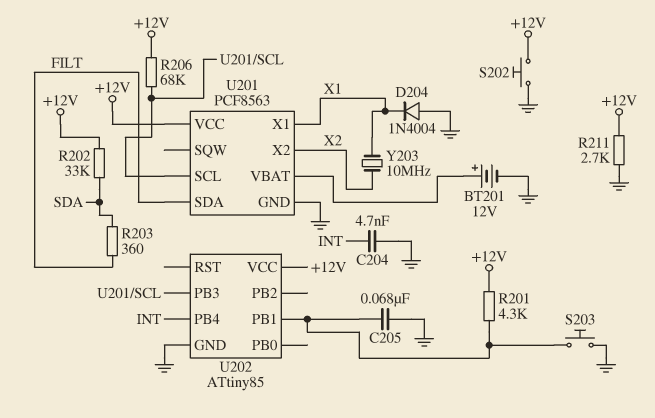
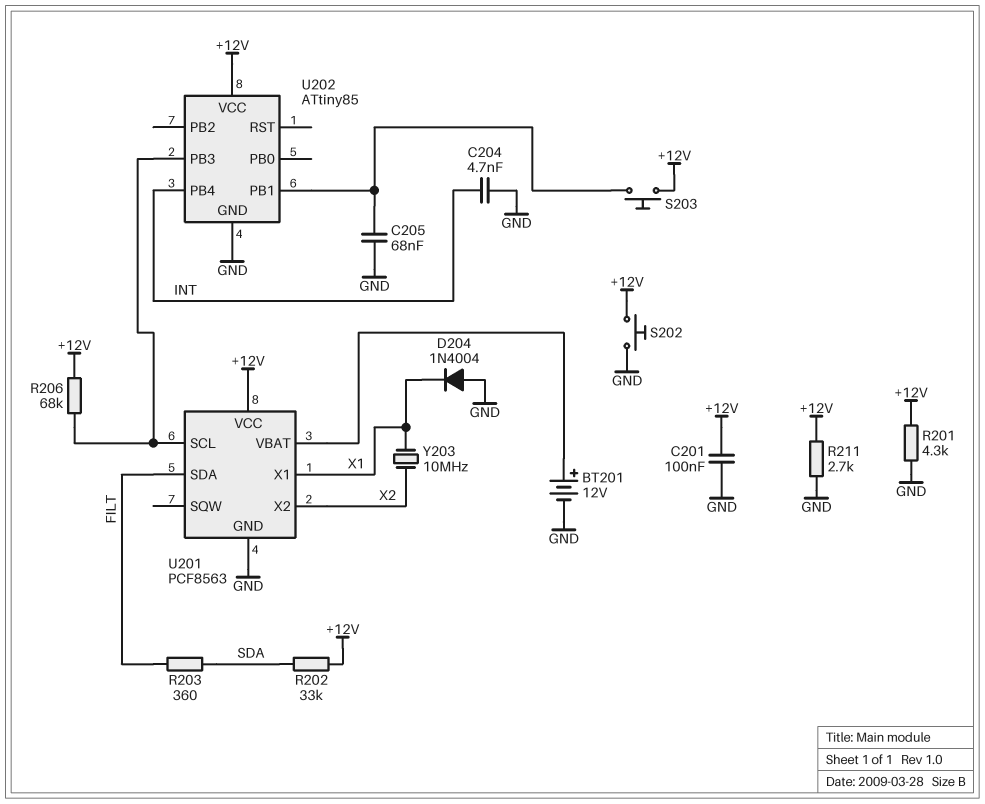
C201: none -> 100nF (+12V, GND)
R201: 4.3k (+12V, U202/PB1) -> 4.3k (+12V, GND)
S203: button (GND, U202/PB1) -> button (+12V, U202/PB1)

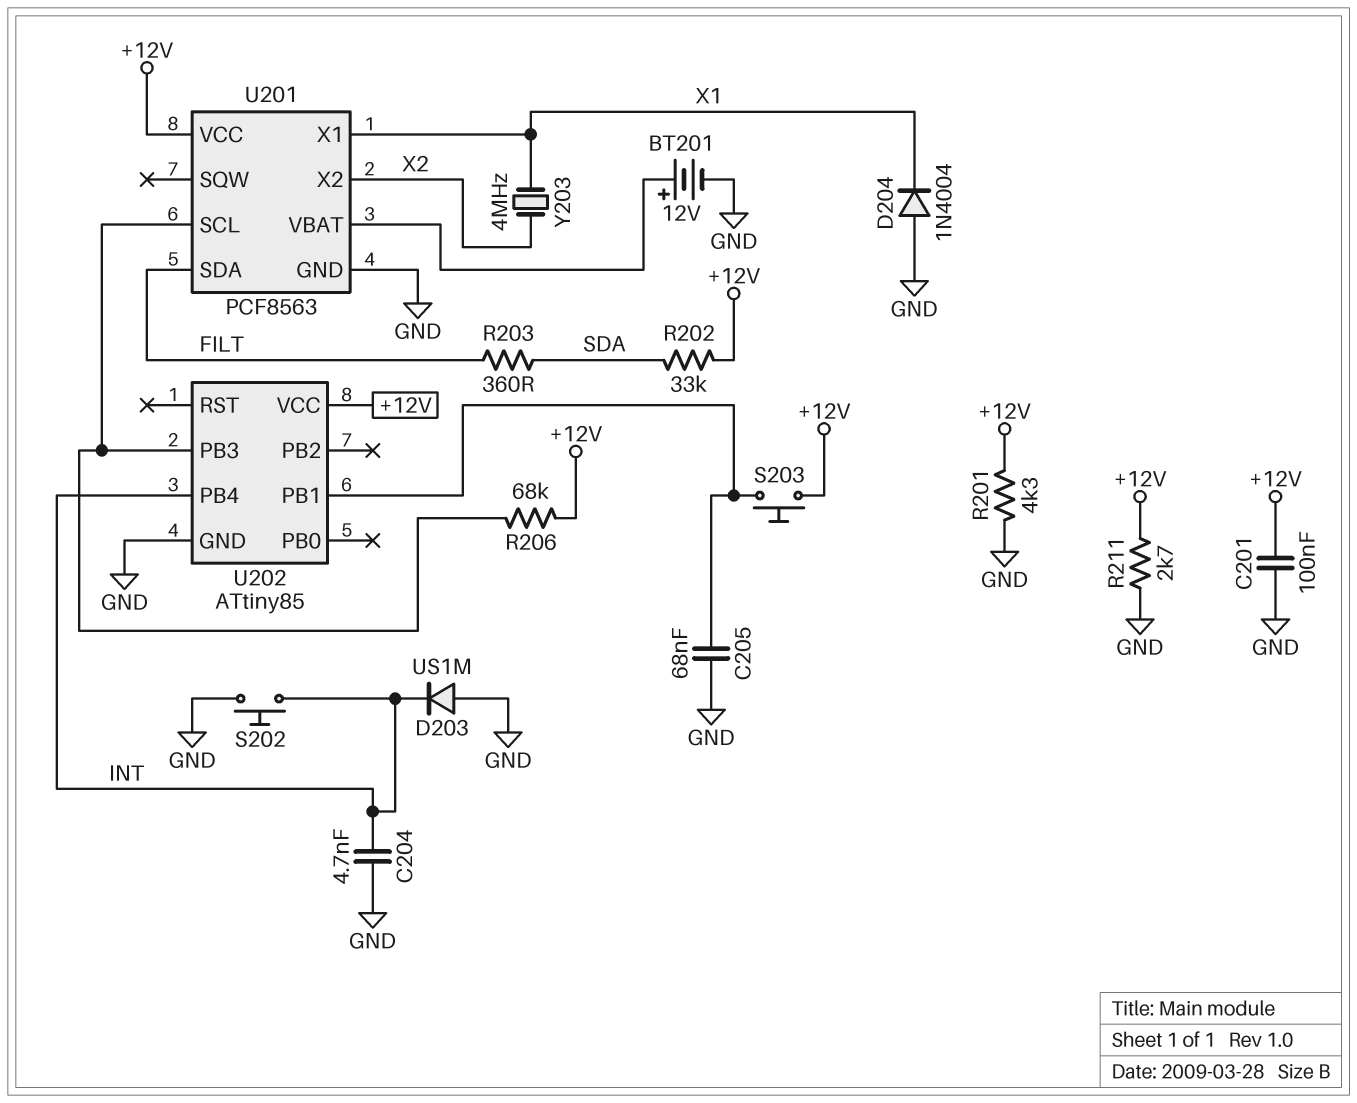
D203: none -> diode US1M (A GND, K INT)
S202: button (+12V, GND) -> button (GND, INT)
Y203: 10MHz (X1, X2) -> 4MHz (X1, X2)

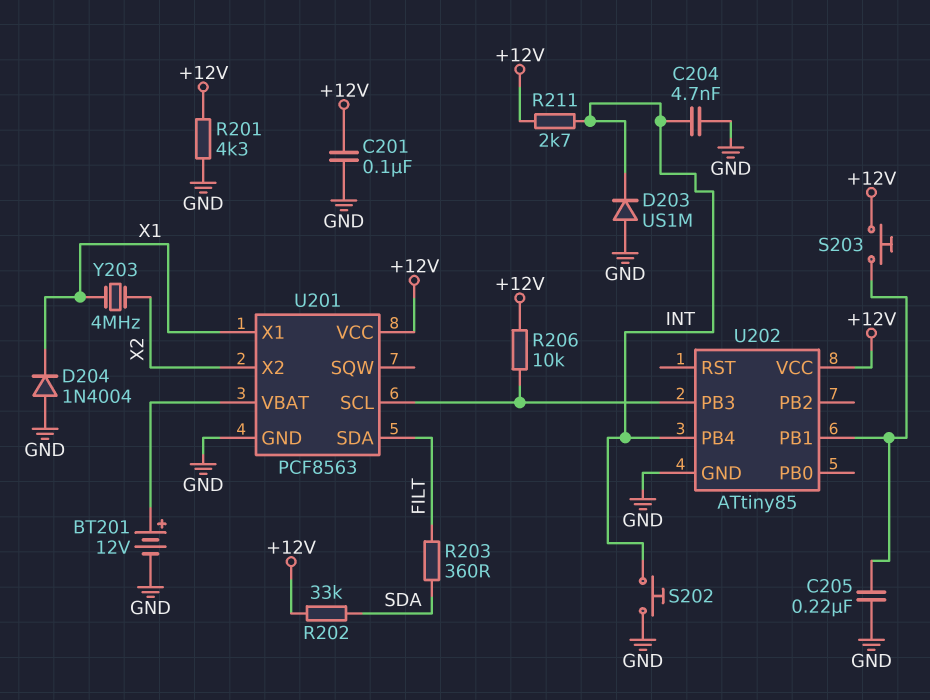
C205: 68nF (GND, U202/PB1) -> 220nF (GND, U202/PB1)
R206: 68k (+12V, U201/SCL) -> 10k (+12V, U201/SCL)
R211: 2.7k (+12V, GND) -> 2.7k (+12V, INT)

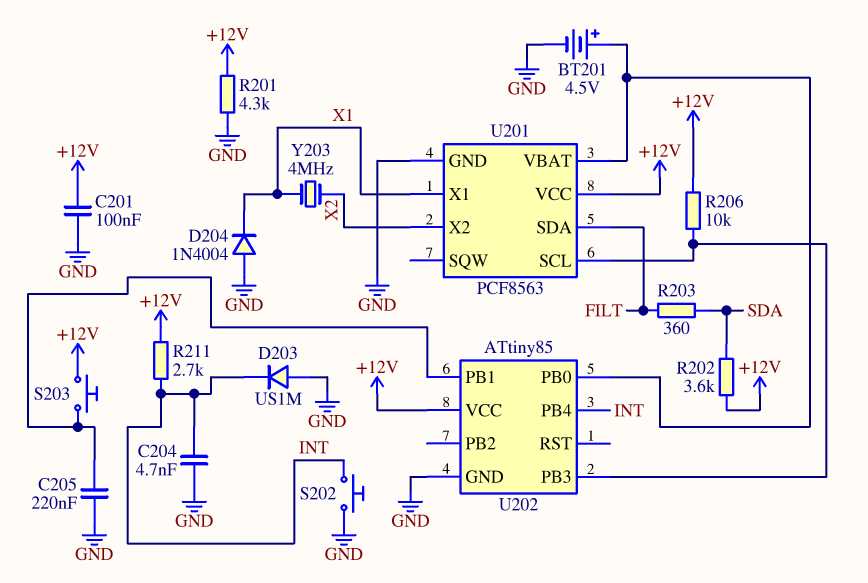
BT201: 12V (plus U201/VBAT, minus GND) -> 4.5V (plus U201/VBAT, minus GND)
R202: 33k (+12V, SDA) -> 3.6k (+12V, SDA)
U202 pin PB0: none -> U201/VBAT

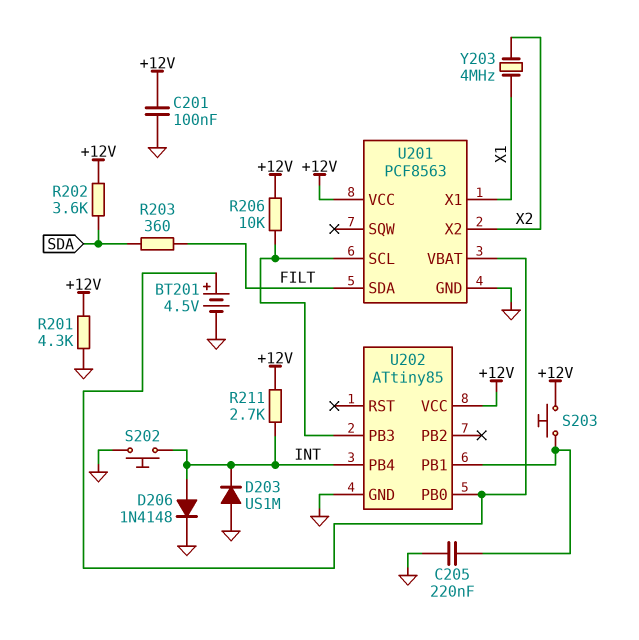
C204: 4.7nF (GND, INT) -> none
D204: diode 1N4004 (A GND, K X1) -> none
D206: none -> diode 1N4148 (A INT, K GND)

